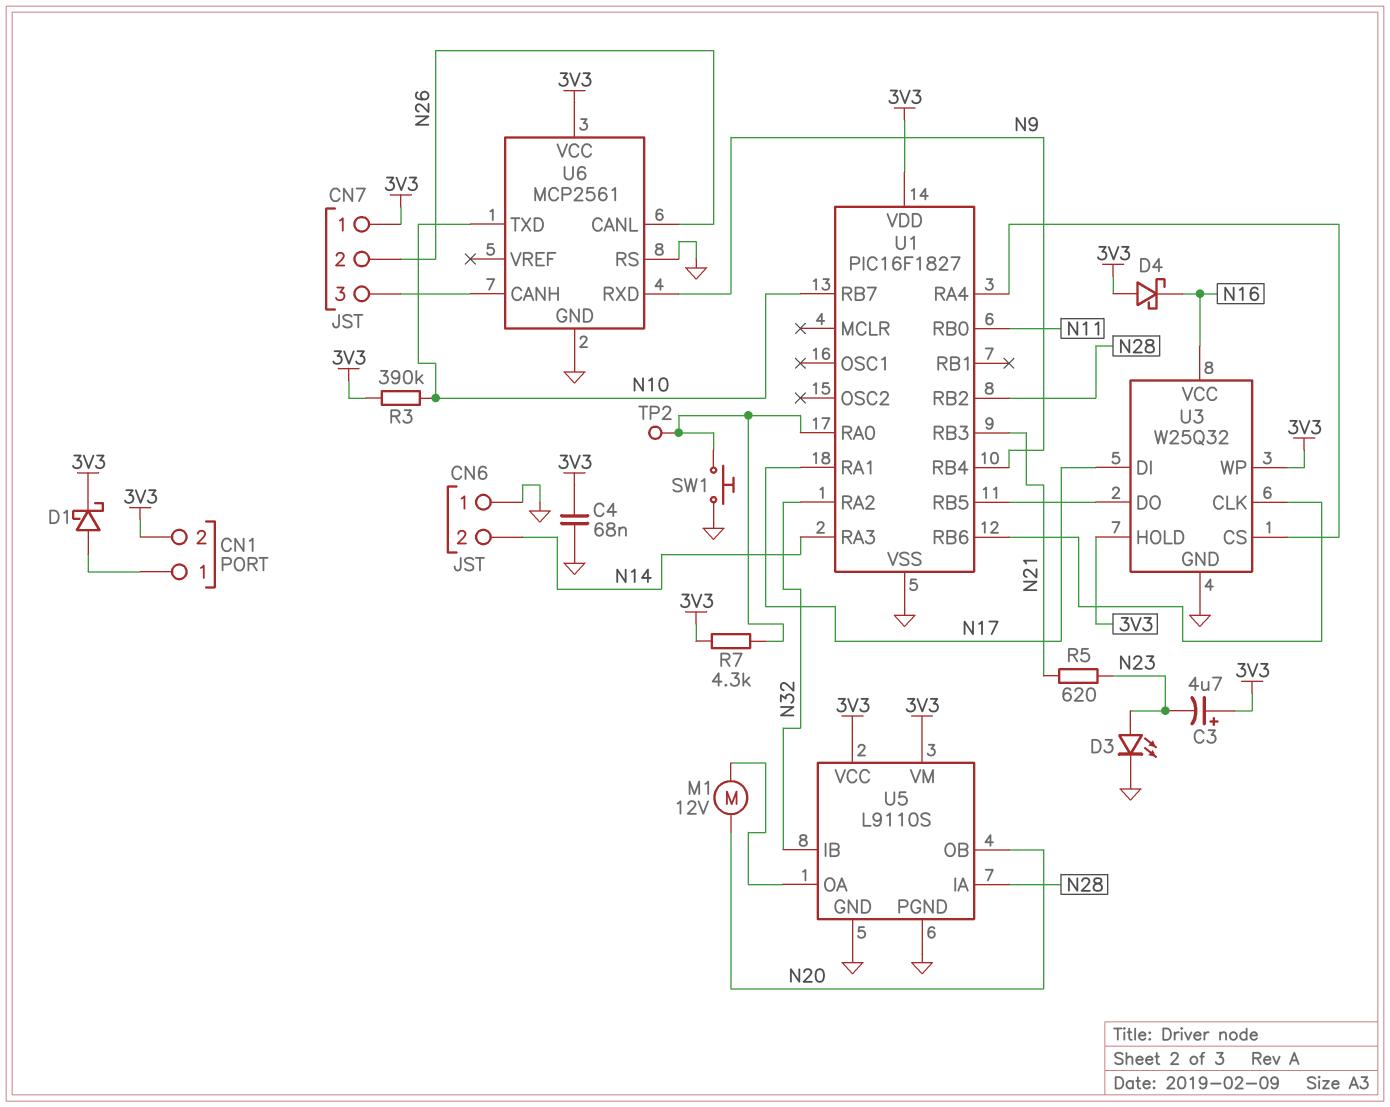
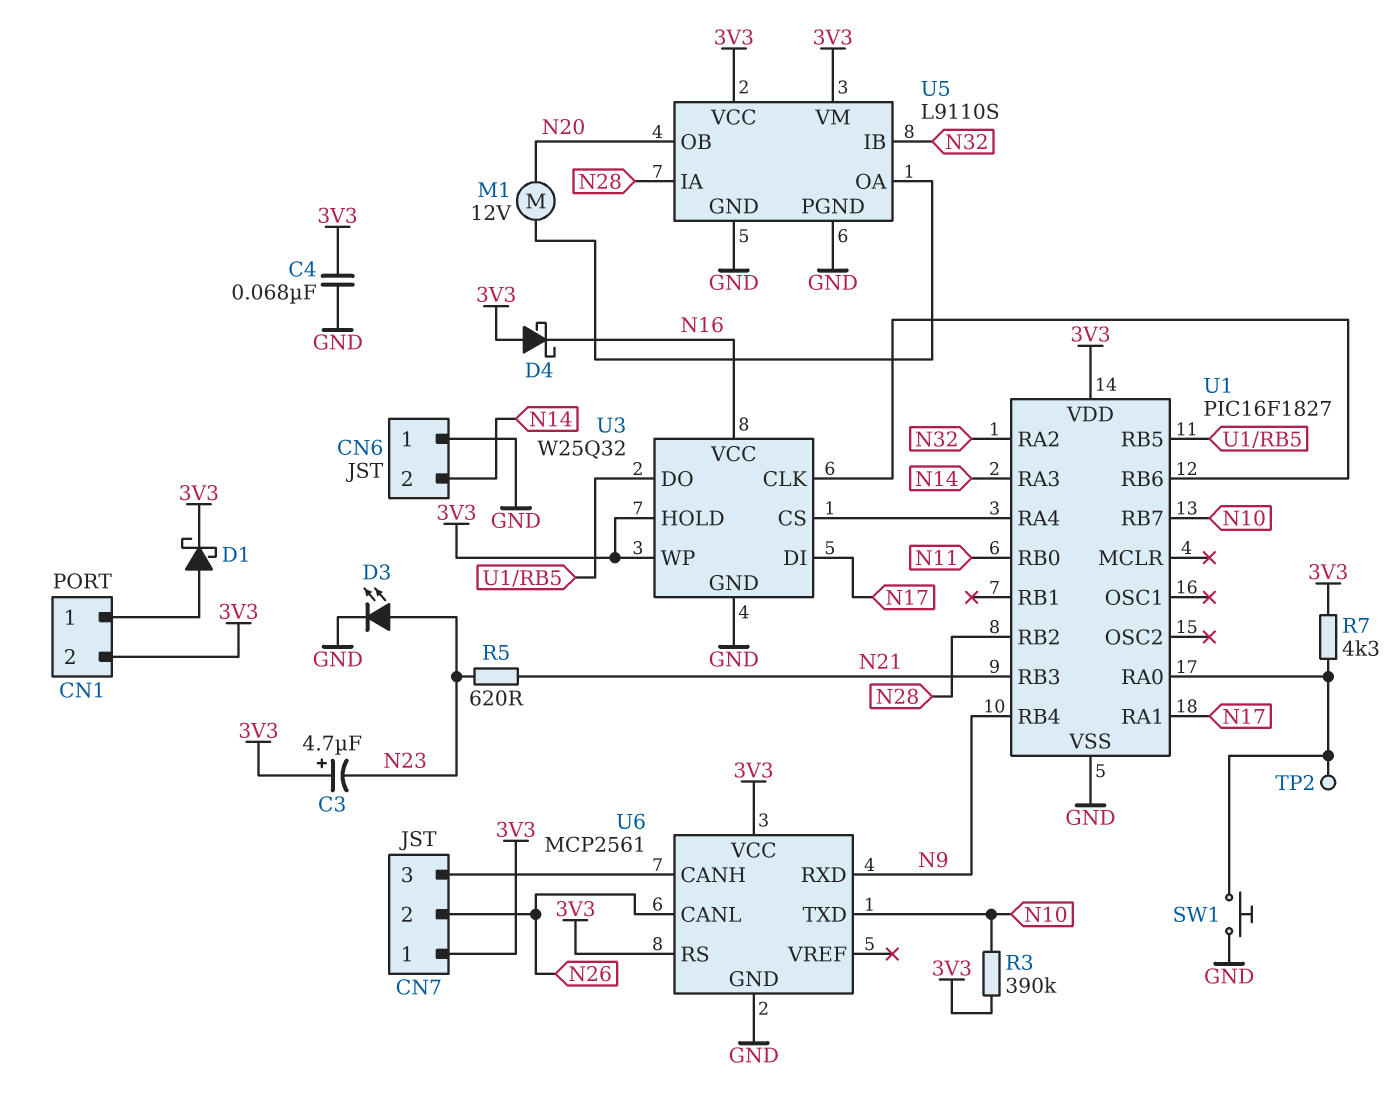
U6 pin RS: GND -> 3V3

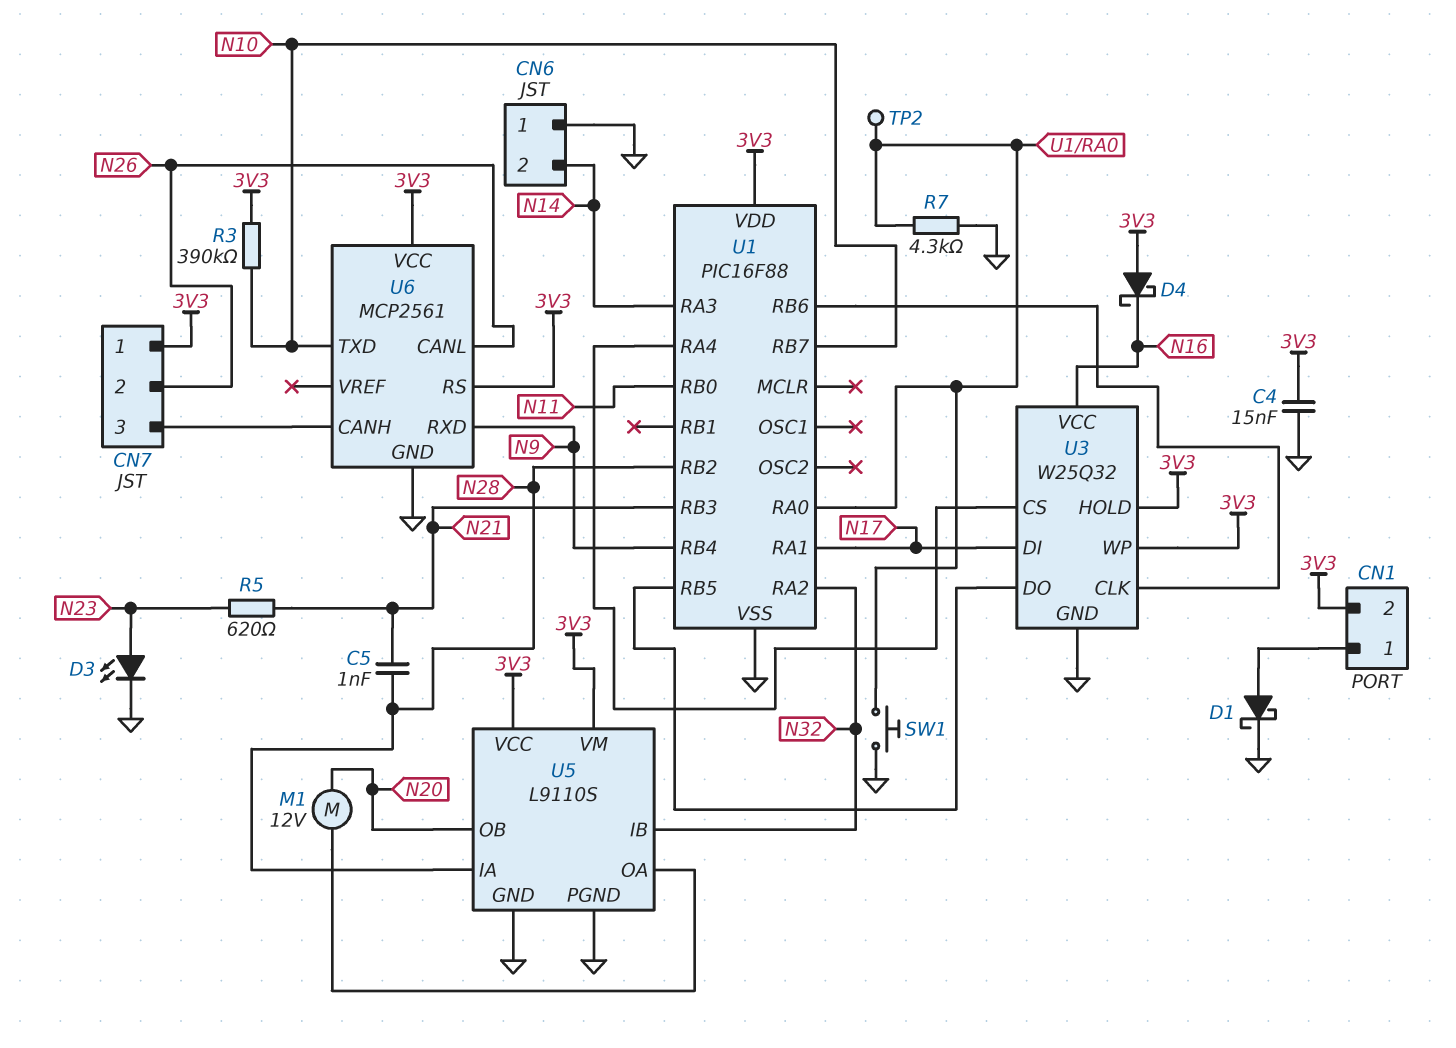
C3: 4.7uF (plus 3V3, minus N23) -> none
C4: 68nF (3V3, GND) -> 15nF (3V3, GND)
C5: none -> 1nF (N21, N28)
D1: schottky (A CN1/1, K 3V3) -> schottky (A CN1/1, K GND)
R7: 4.3k (3V3, U1/RA0) -> 4.3k (GND, U1/RA0)
U1: PIC16F1827 -> PIC16F88

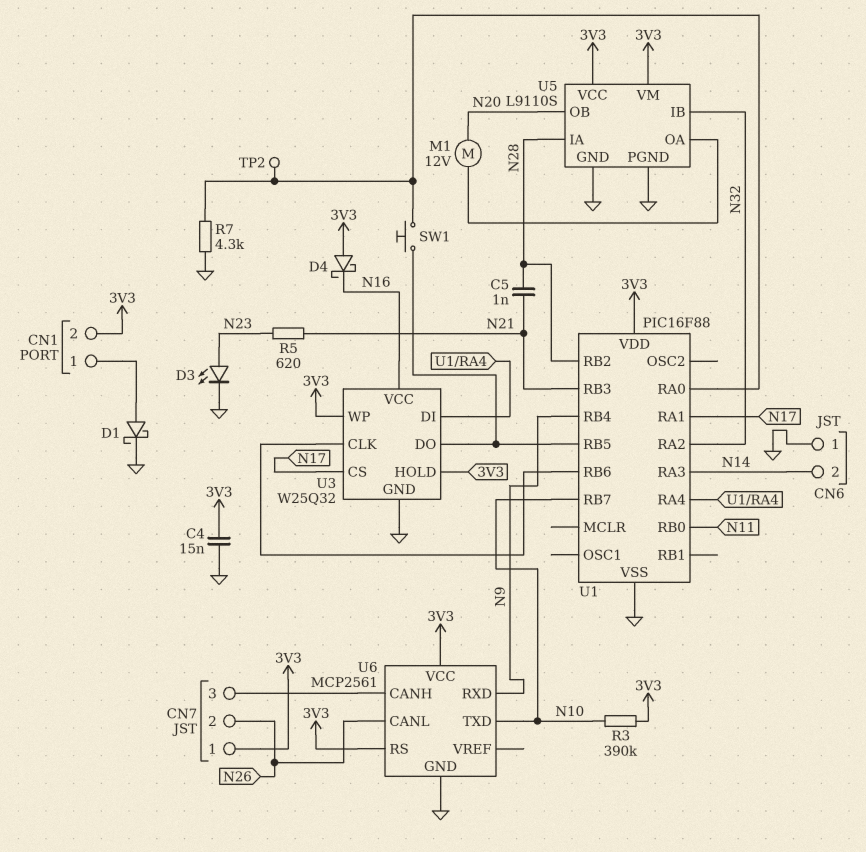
SW1: button (GND, U1/RA0) -> button (U1/RA0, U1/RB5)
U3 pin CS: U1/RA4 -> N17
U3 pin DI: N17 -> U1/RA4

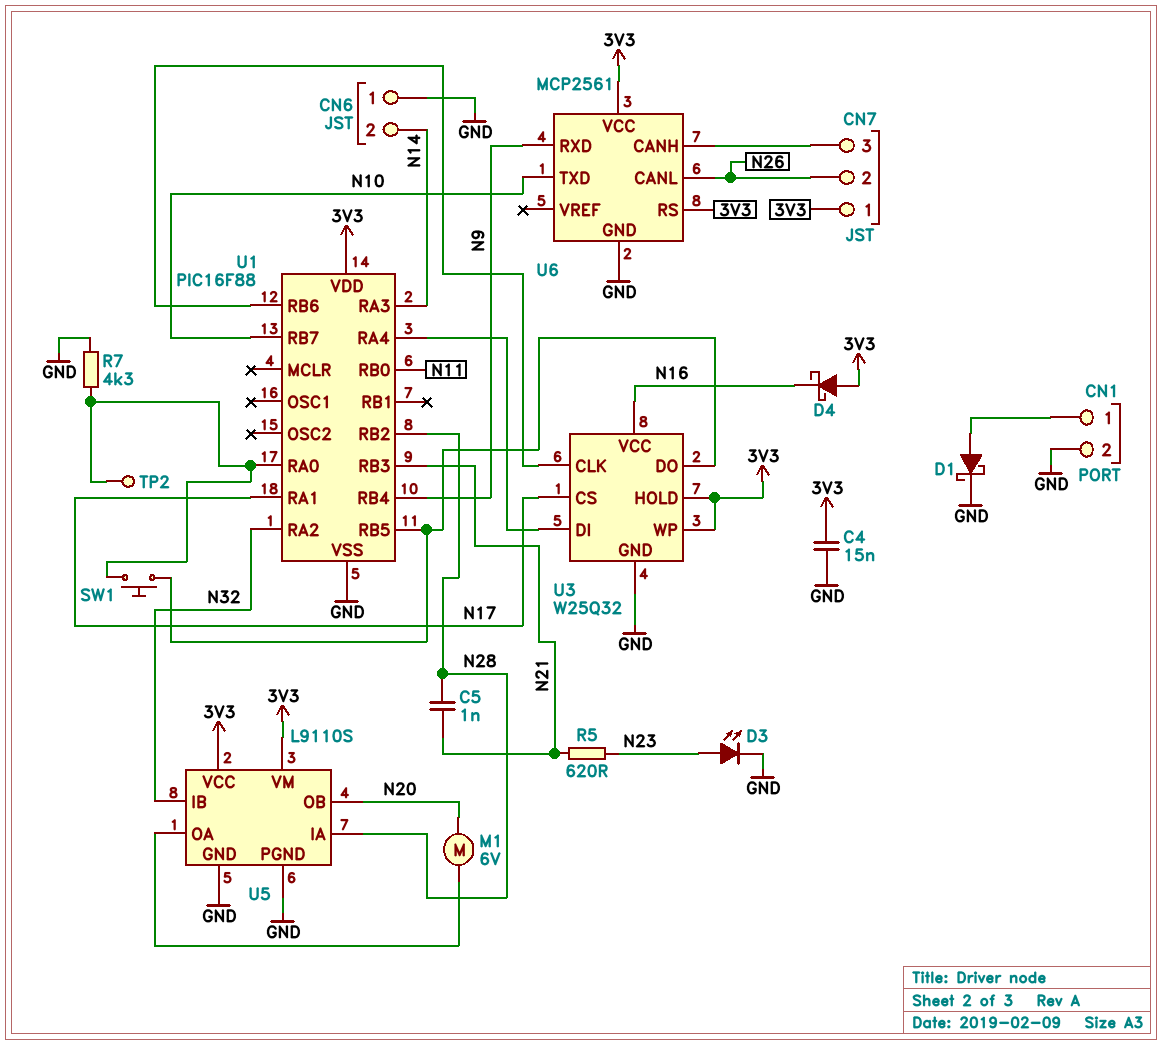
CN1 pin 2: 3V3 -> GND
M1: motor 12V (N20, U5/OA) -> motor 6V (N20, U5/OA)
R3: 390k (3V3, N10) -> none

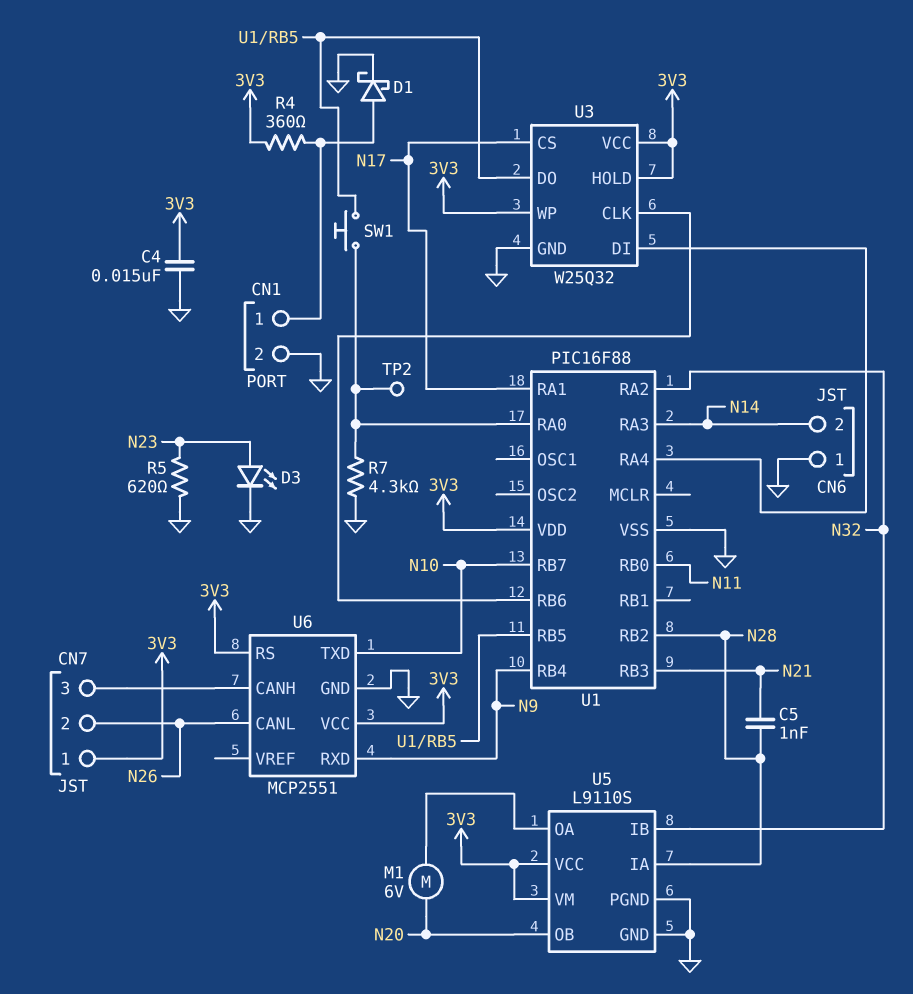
D4: schottky (A 3V3, K N16) -> none
R4: none -> 360 (3V3, CN1/1)
R5: 620 (N21, N23) -> 620 (GND, N23)
U3 pin VCC: N16 -> 3V3
U6: MCP2561 -> MCP2551

